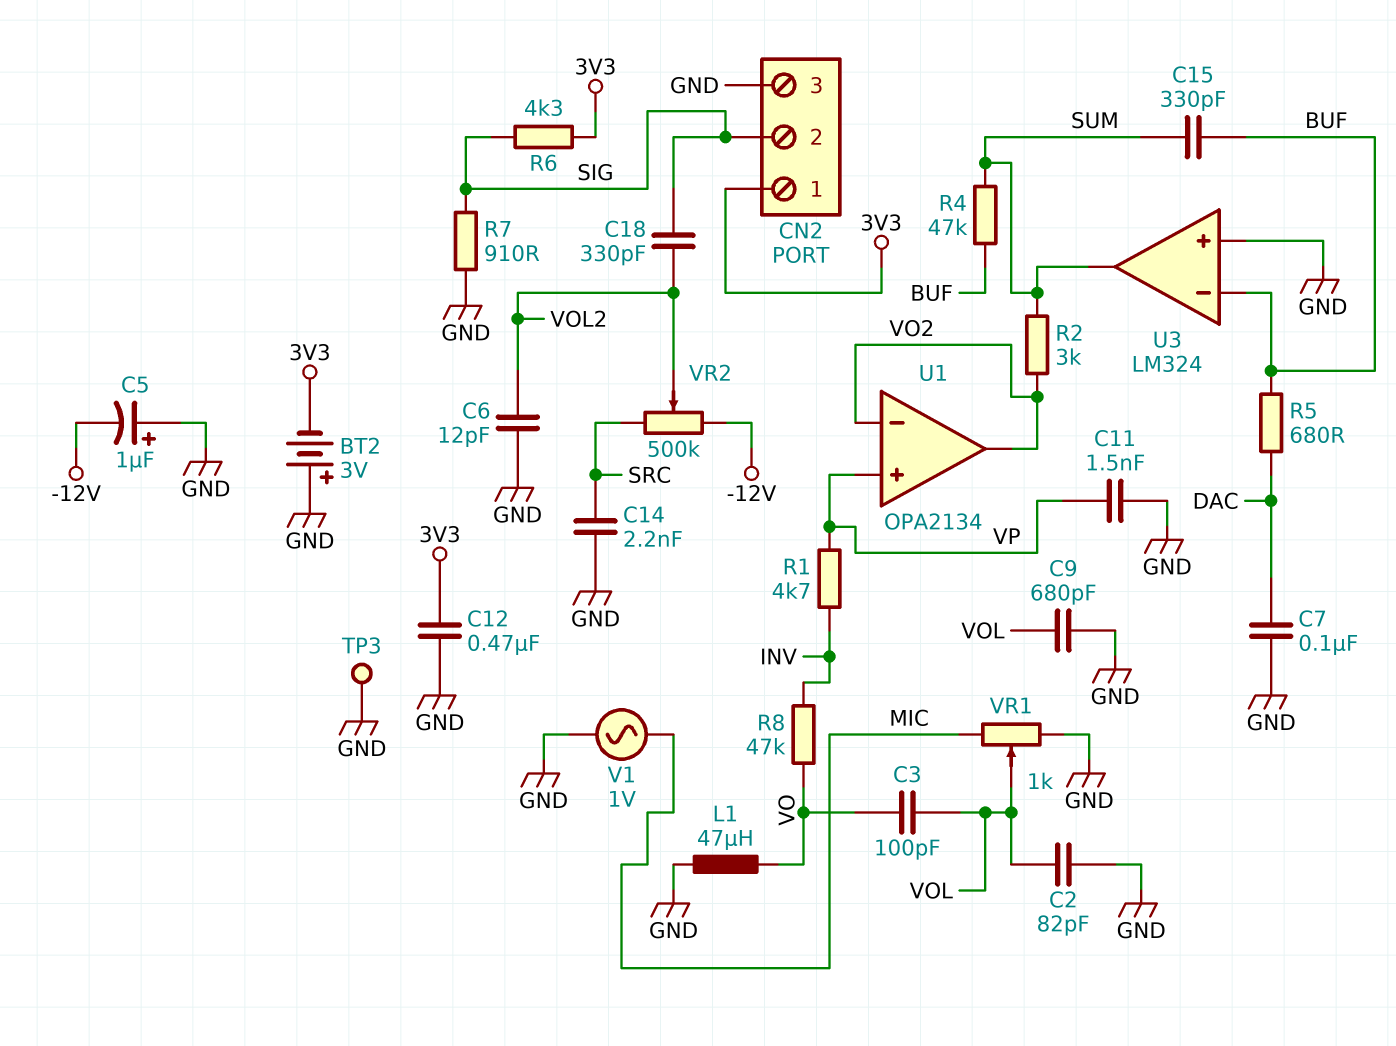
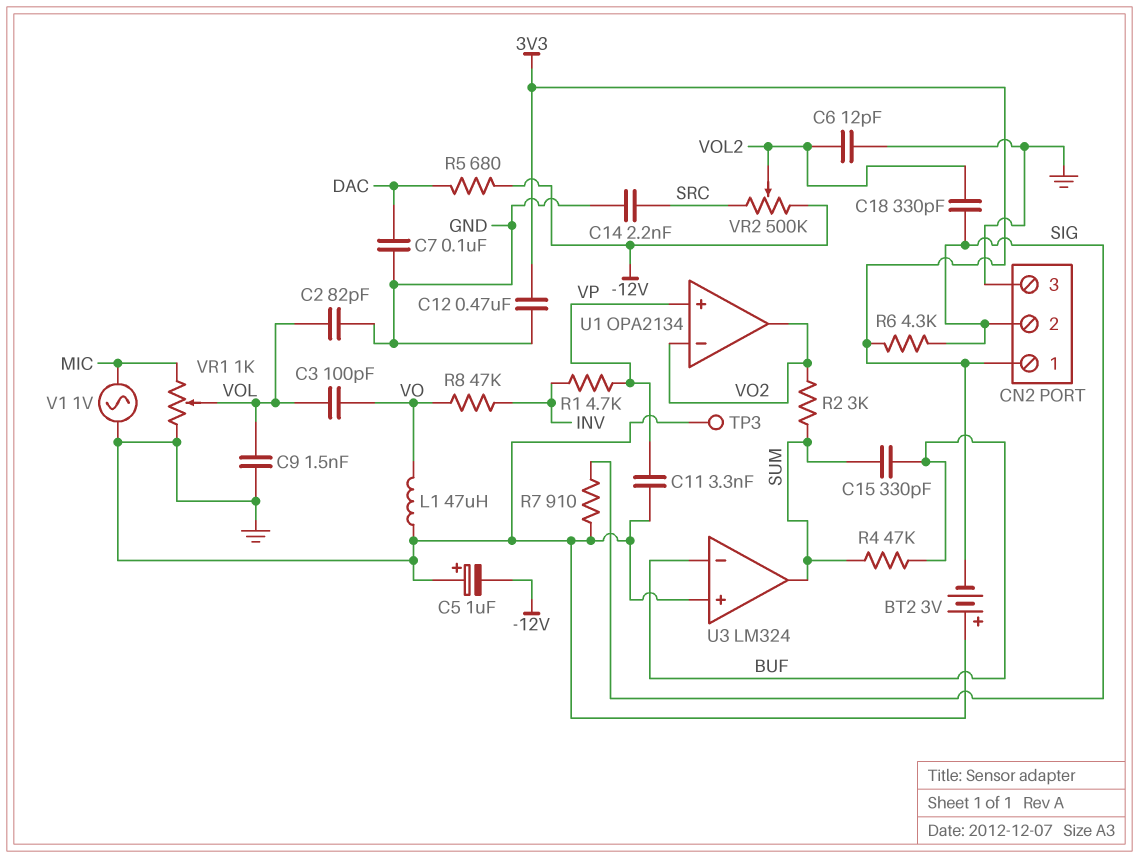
C9: 680pF (GND, VOL) -> 1.5nF (GND, VOL)
C11: 1.5nF (GND, VP) -> 3.3nF (GND, VP)
R5: 680 (BUF, DAC) -> 680 (-12V, DAC)

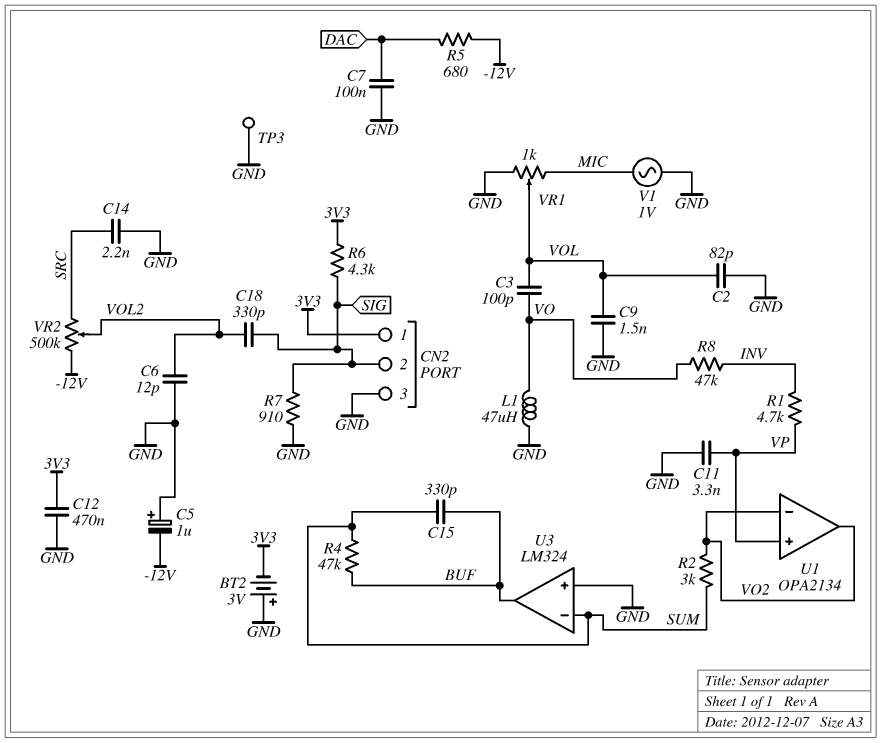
U3 pin in-: BUF -> SUM
U3 pin out: SUM -> BUF

